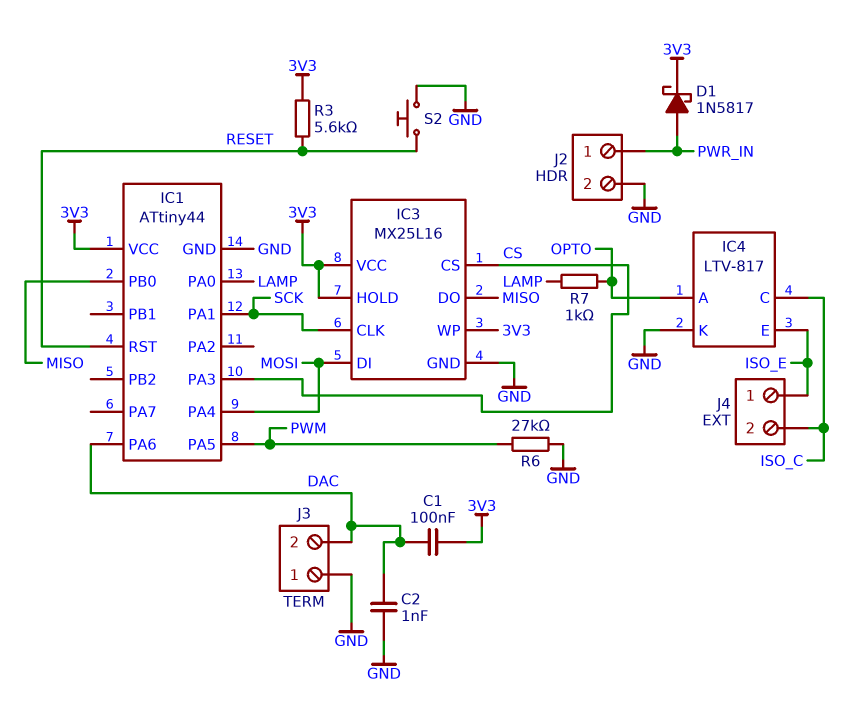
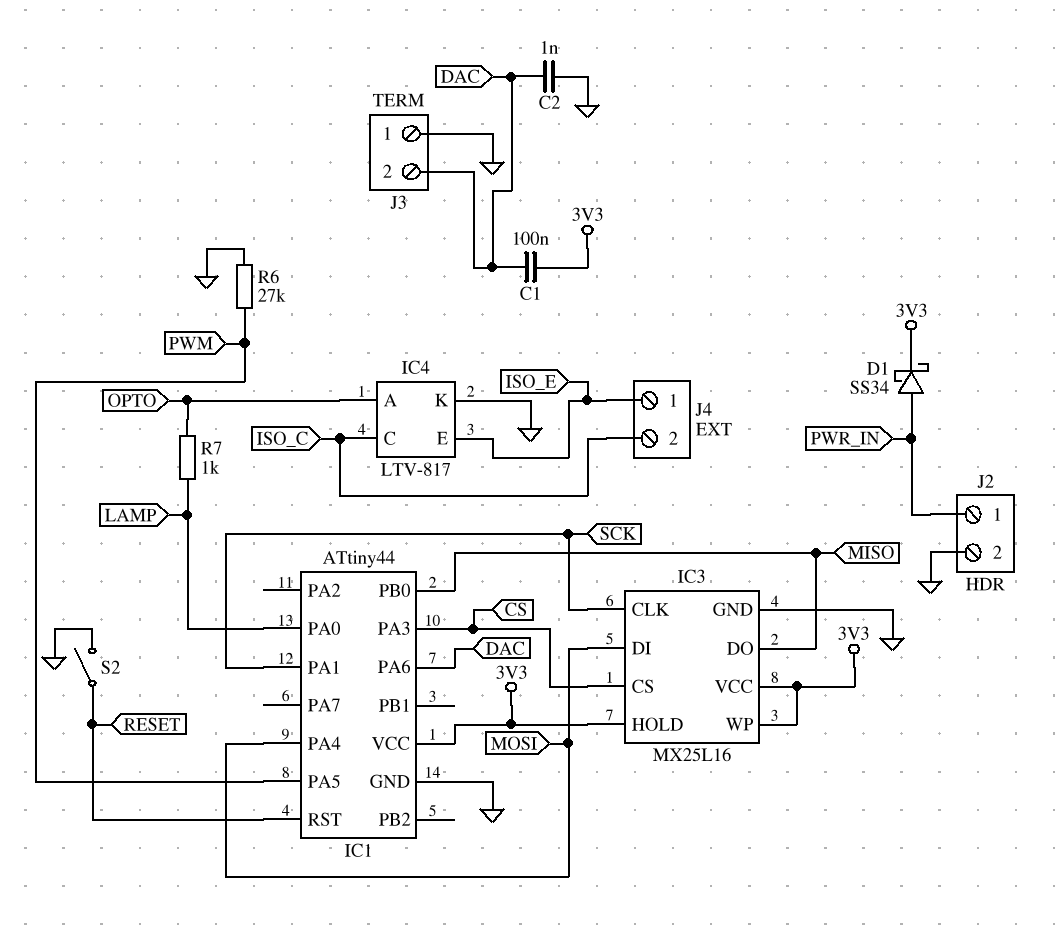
D1: schottky 1N5817 (A PWR_IN, K 3V3) -> schottky SS34 (A PWR_IN, K 3V3)
R3: 5.6k (3V3, RESET) -> none
S2: button (GND, RESET) -> switch (GND, RESET)

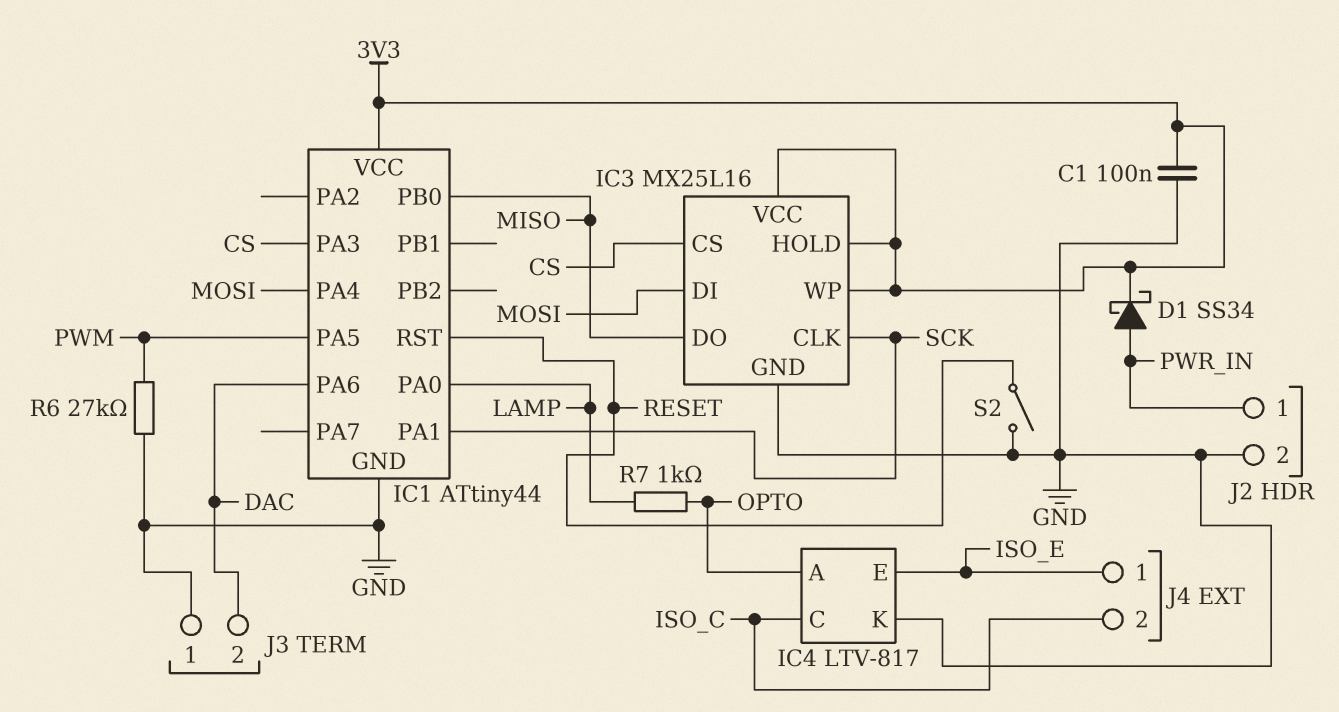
C1: 100nF (3V3, DAC) -> 100nF (3V3, GND)
C2: 1nF (DAC, GND) -> none

